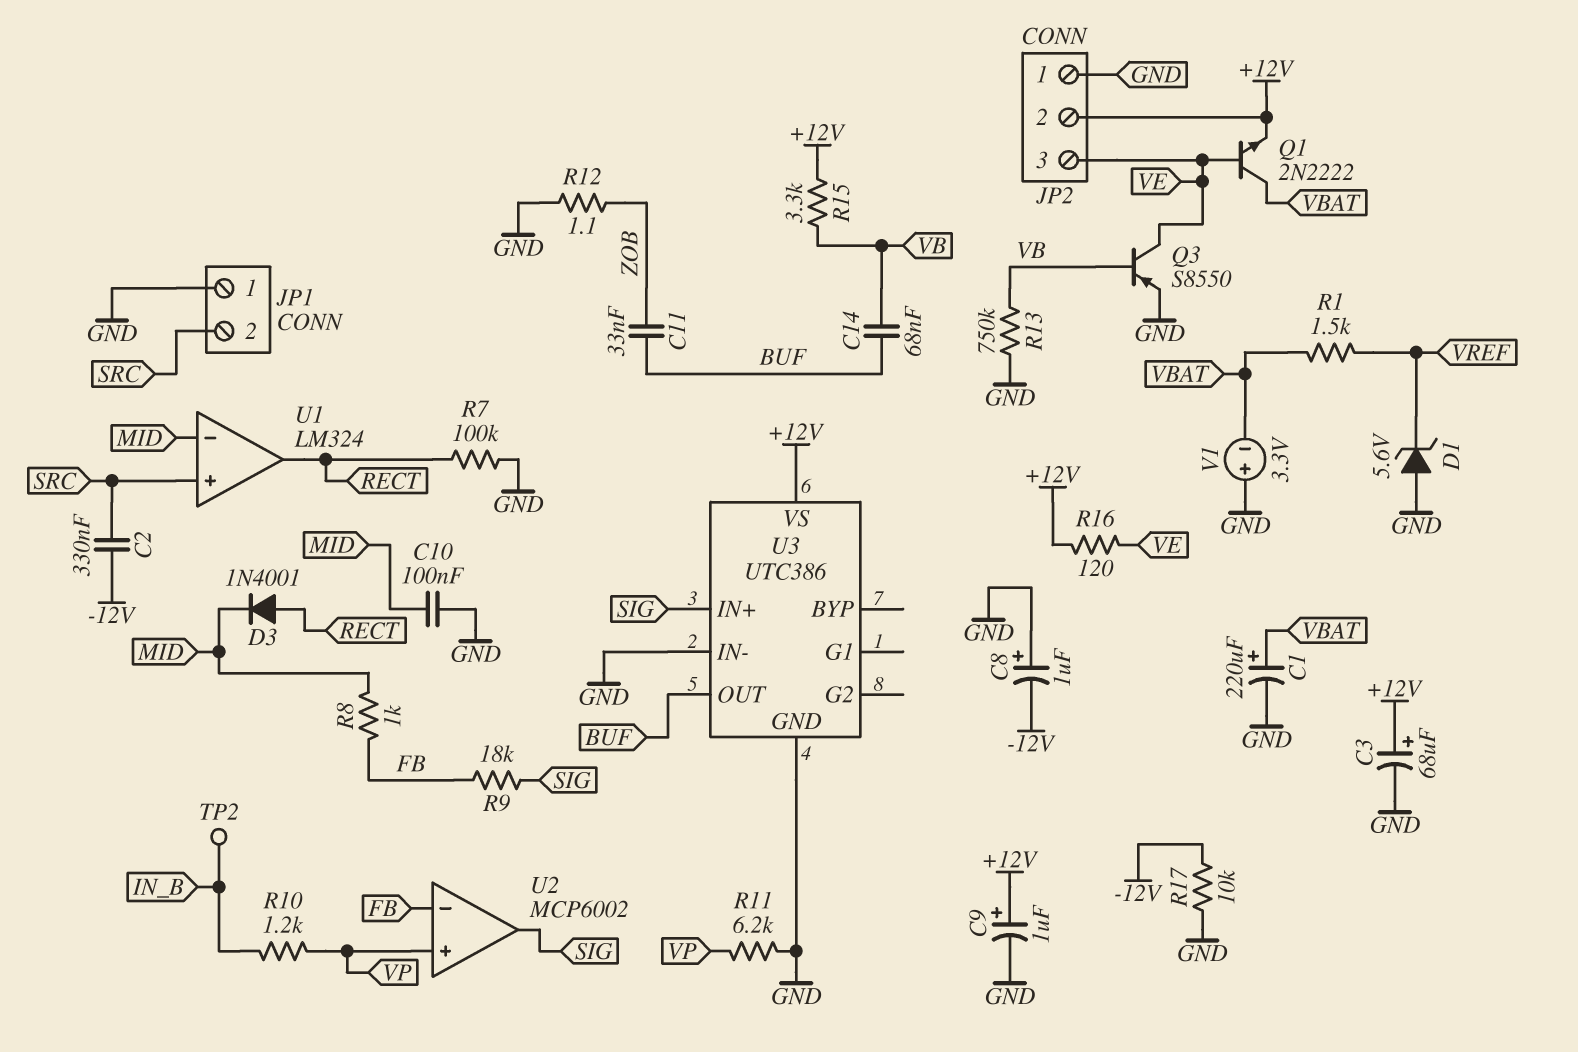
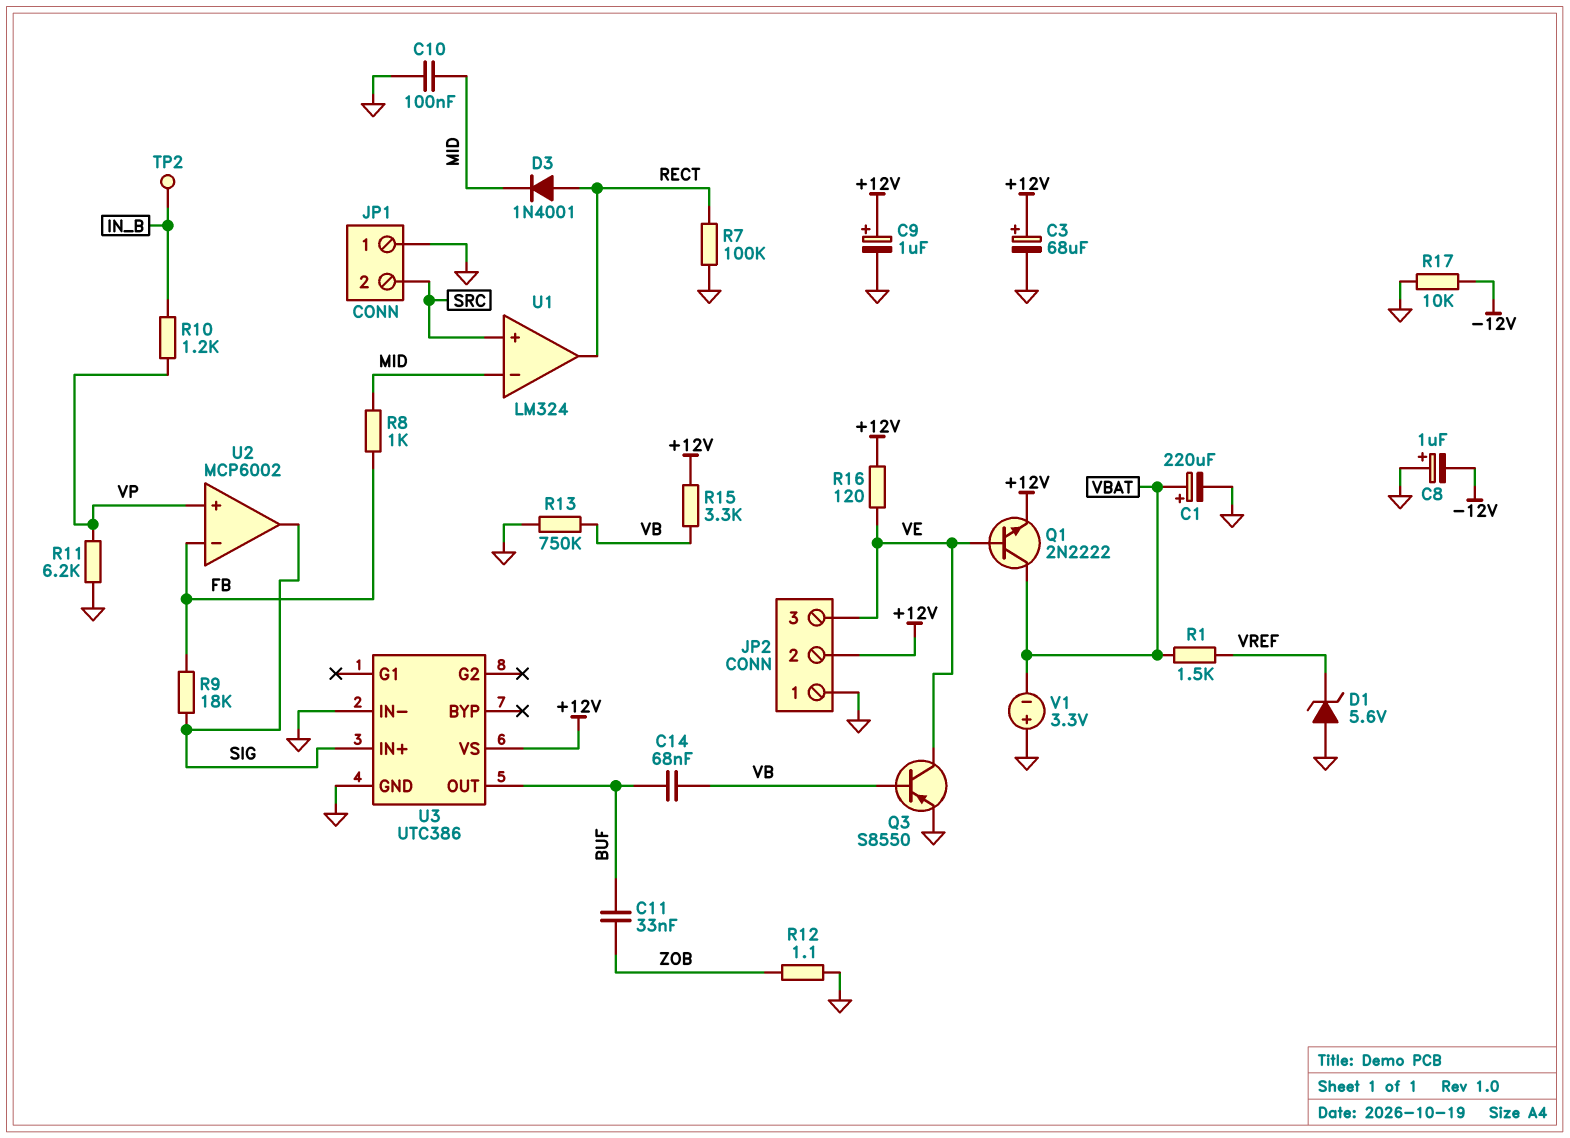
C2: 330nF (-12V, SRC) -> none

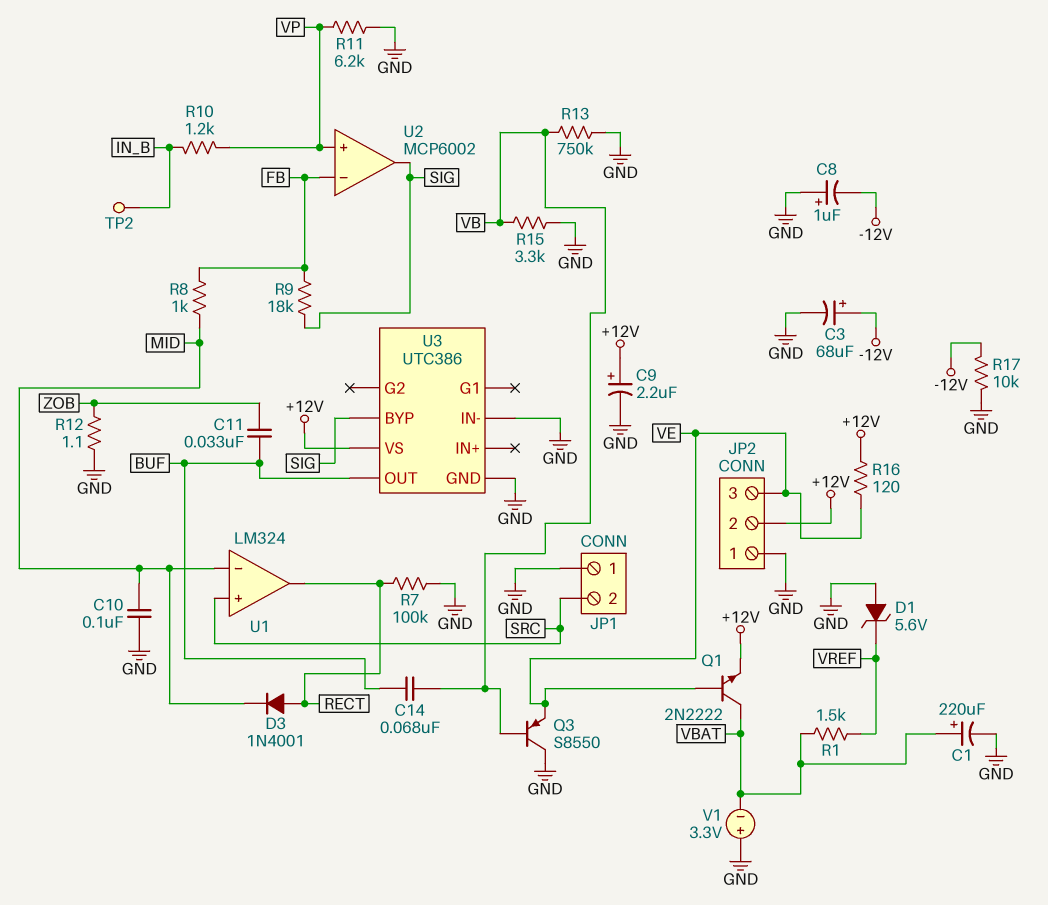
C3: 68uF (plus +12V, minus GND) -> 68uF (plus -12V, minus GND)
C9: 1uF (plus +12V, minus GND) -> 2.2uF (plus +12V, minus GND)
Q3: PNP S8550 (B VB, C VE, E GND) -> PNP S8550 (B VB, C GND, E VE)
R15: 3.3k (+12V, VB) -> 3.3k (GND, VB)
U3 pin BYP: none -> SIG
U3 pin IN+: SIG -> none

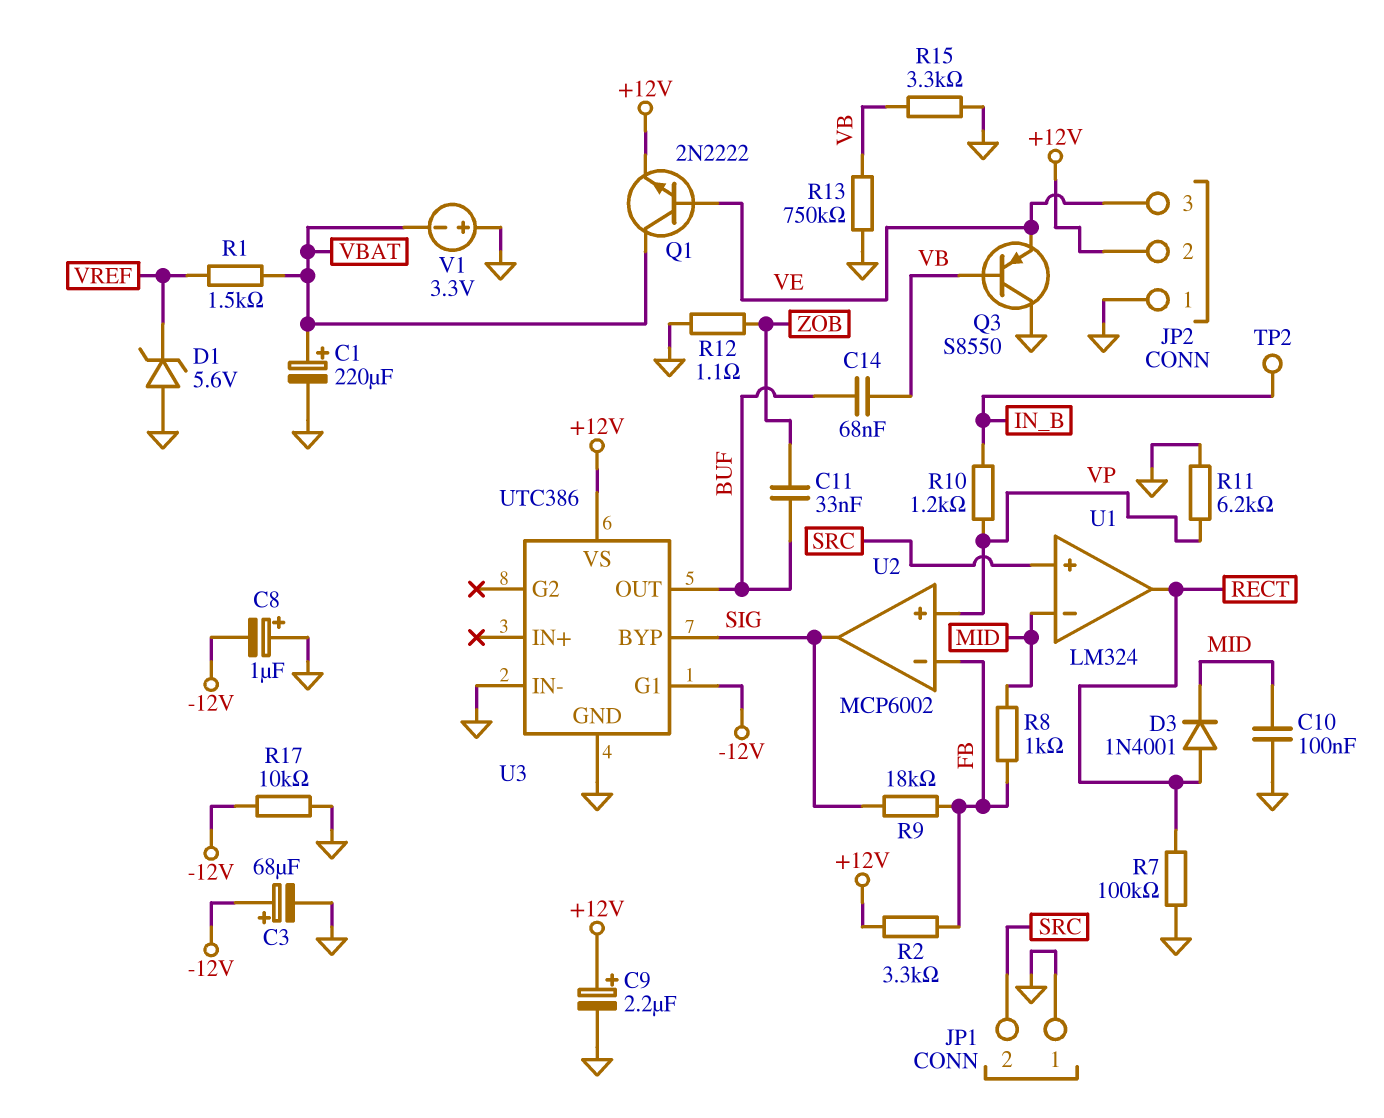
R2: none -> 3.3k (+12V, FB)
R16: 120 (+12V, VE) -> none
U3 pin G1: none -> -12V

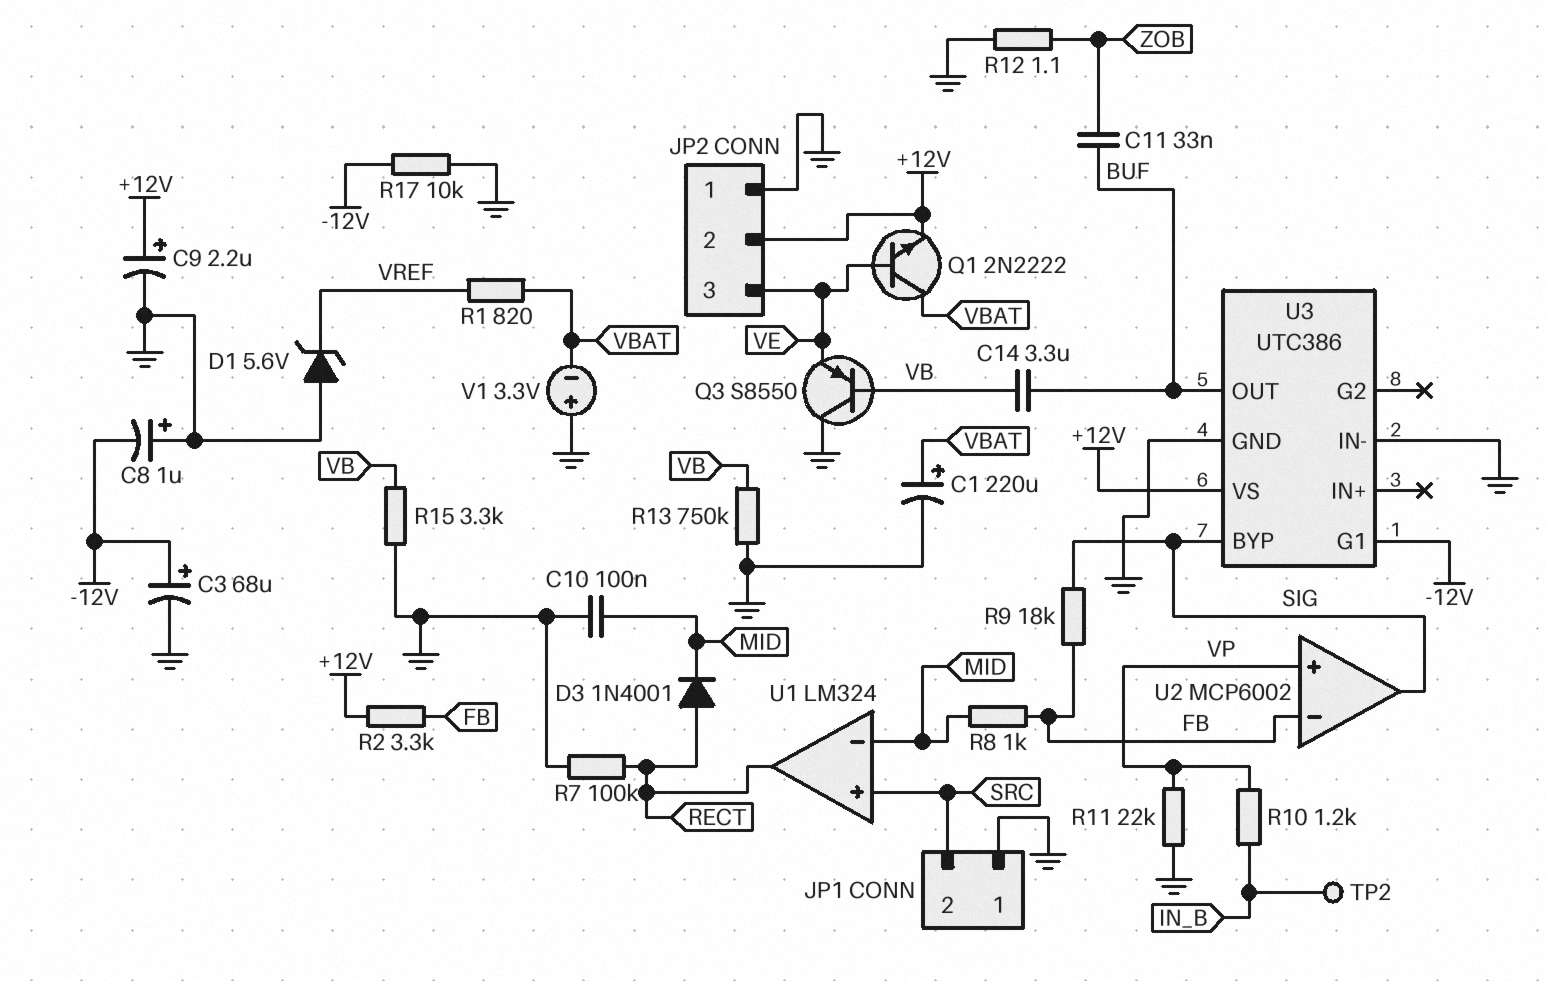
C14: 68nF (BUF, VB) -> 3.3uF (BUF, VB)
R1: 1.5k (VBAT, VREF) -> 820 (VBAT, VREF)
R11: 6.2k (GND, VP) -> 22k (GND, VP)

